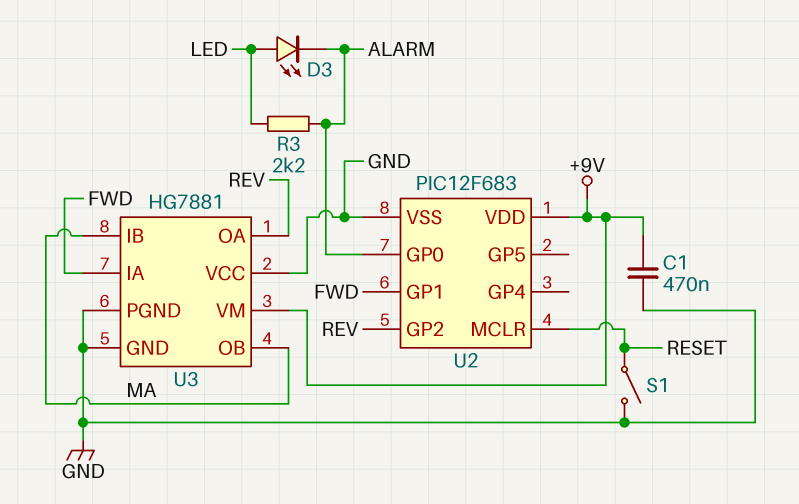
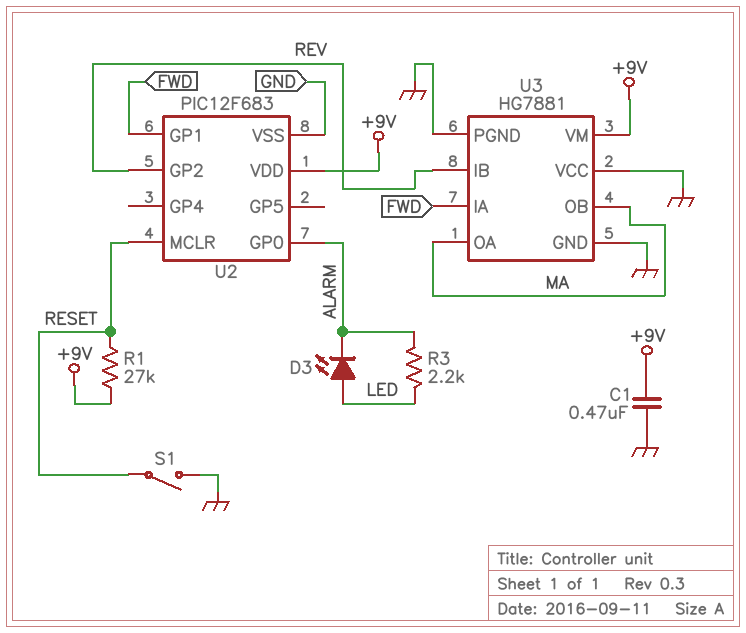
R1: none -> 27k (+9V, RESET)
U3 pin IB: MA -> REV
U3 pin OA: REV -> MA

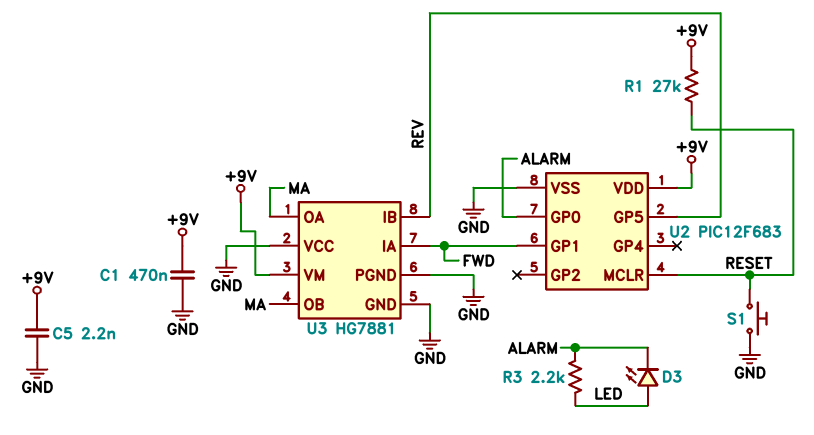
C5: none -> 2.2nF (+9V, GND)
S1: switch (GND, RESET) -> button (GND, RESET)
U2 pin GP2: REV -> none
U2 pin GP5: none -> REV

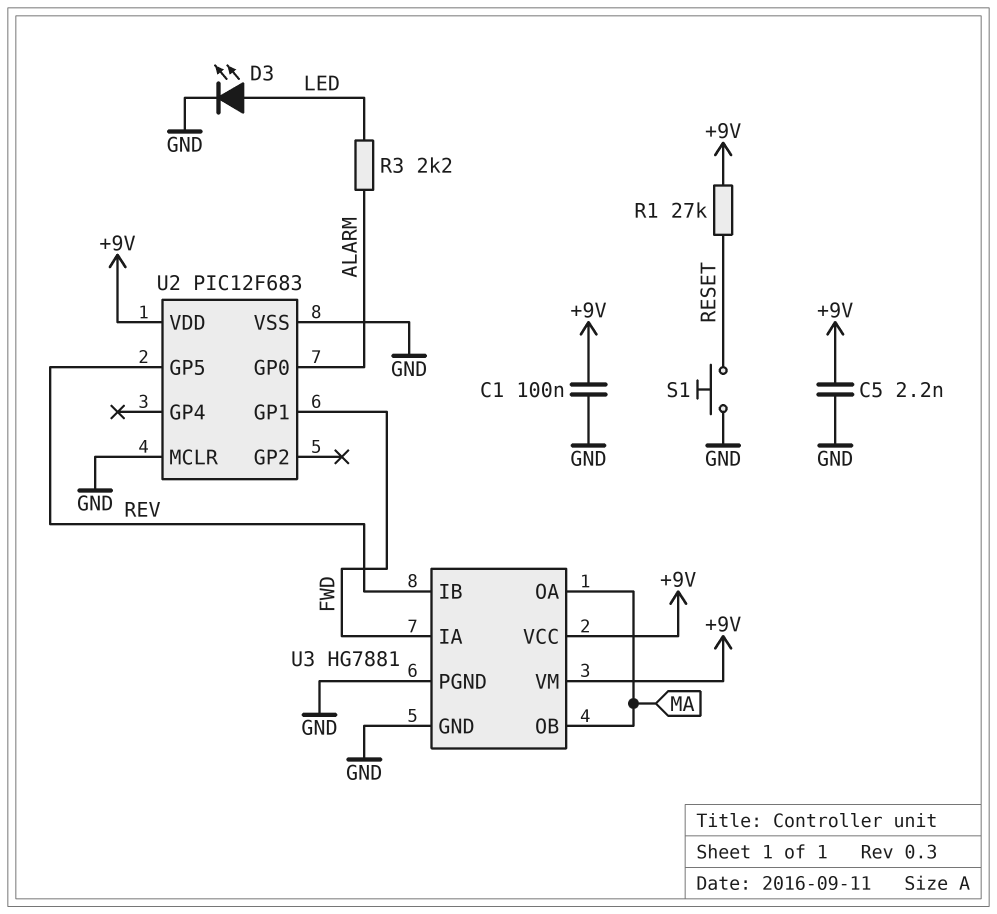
C1: 470nF (+9V, GND) -> 100nF (+9V, GND)
D3: LED (A LED, K ALARM) -> LED (A LED, K GND)
U2 pin MCLR: RESET -> GND
U3 pin VCC: GND -> +9V

